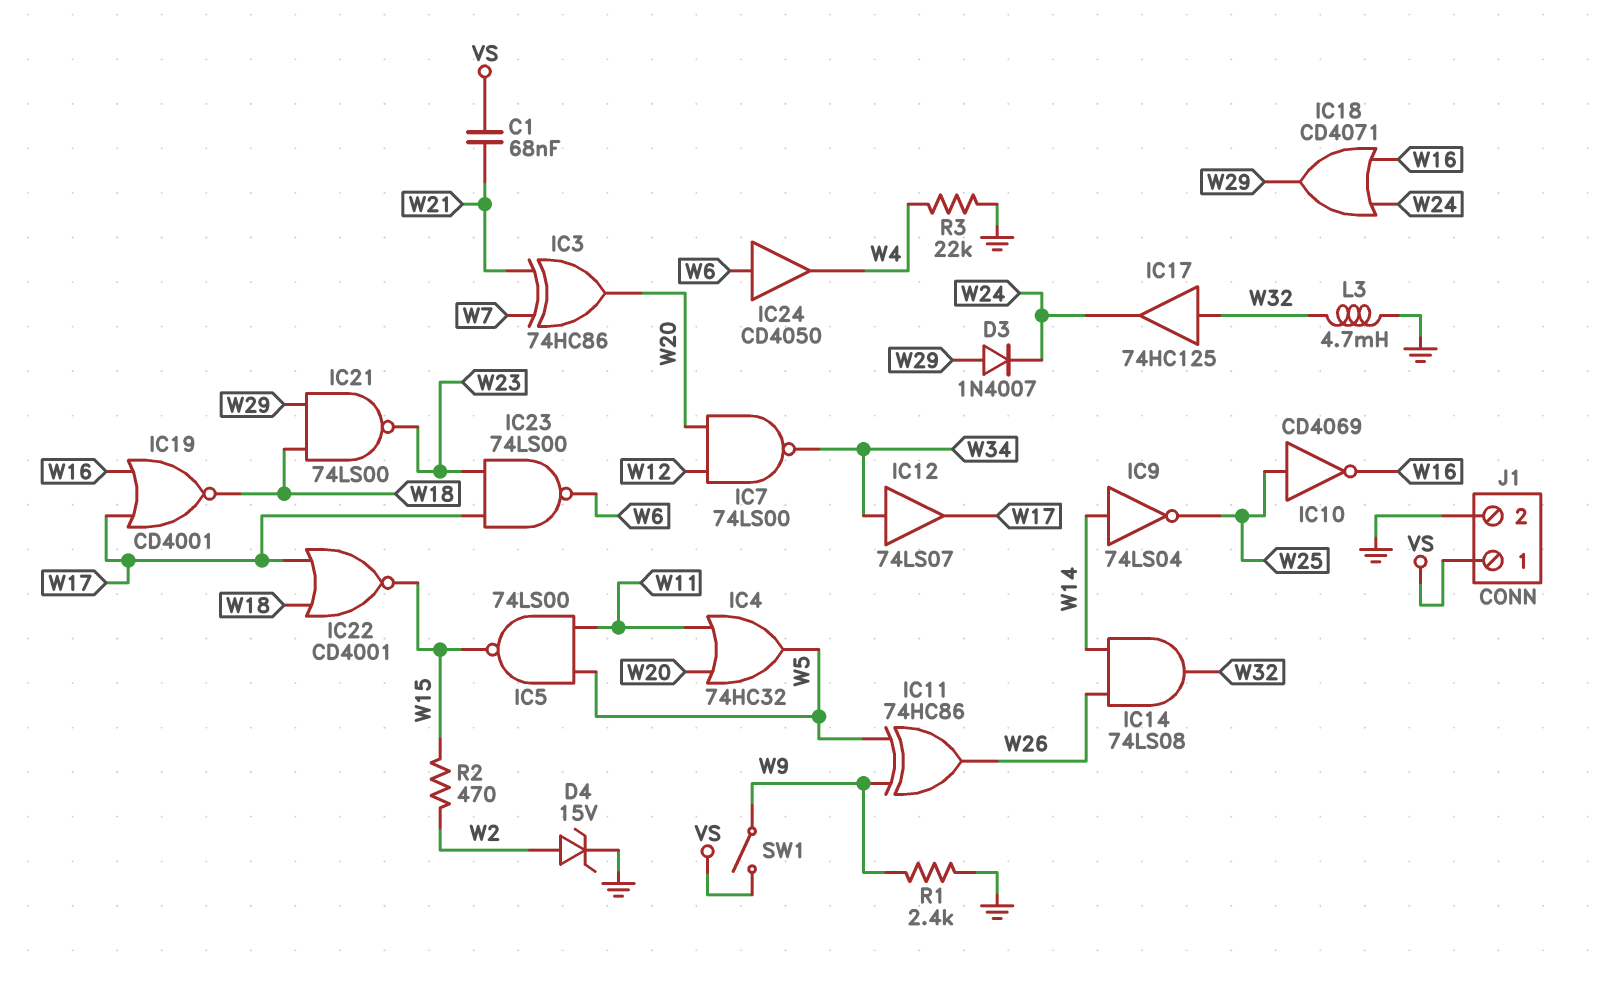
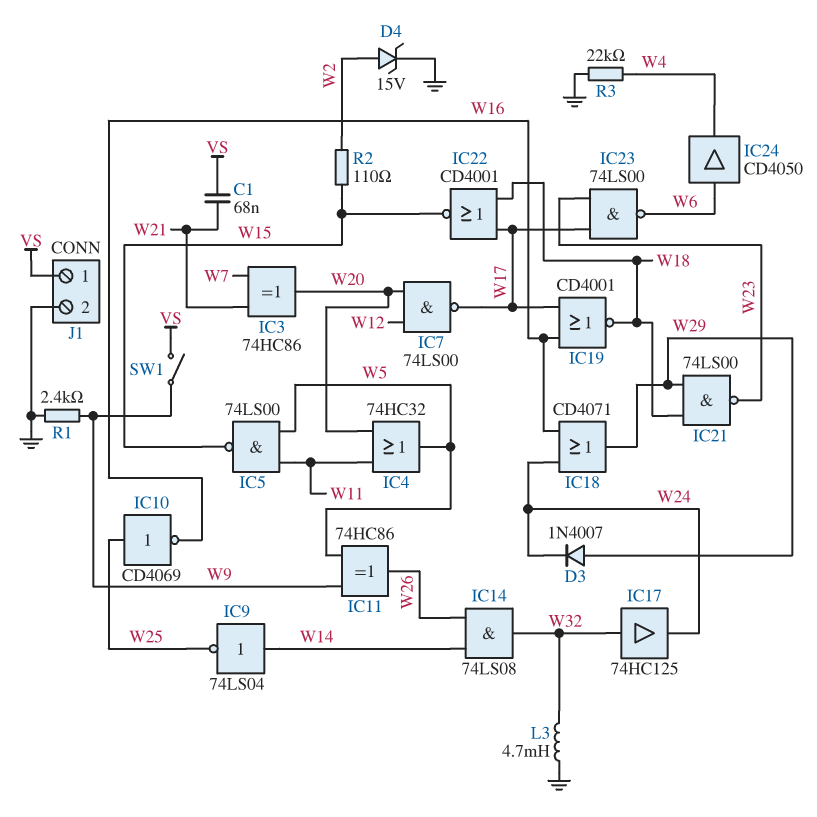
IC7: NAND 74LS00 (in W12, in W20, out W34) -> NAND 74LS00 (in W12, in W20, out W17)
IC12: buffer 74LS07 (in W34, out W17) -> none
R2: 470 (W2, W15) -> 110 (W2, W15)

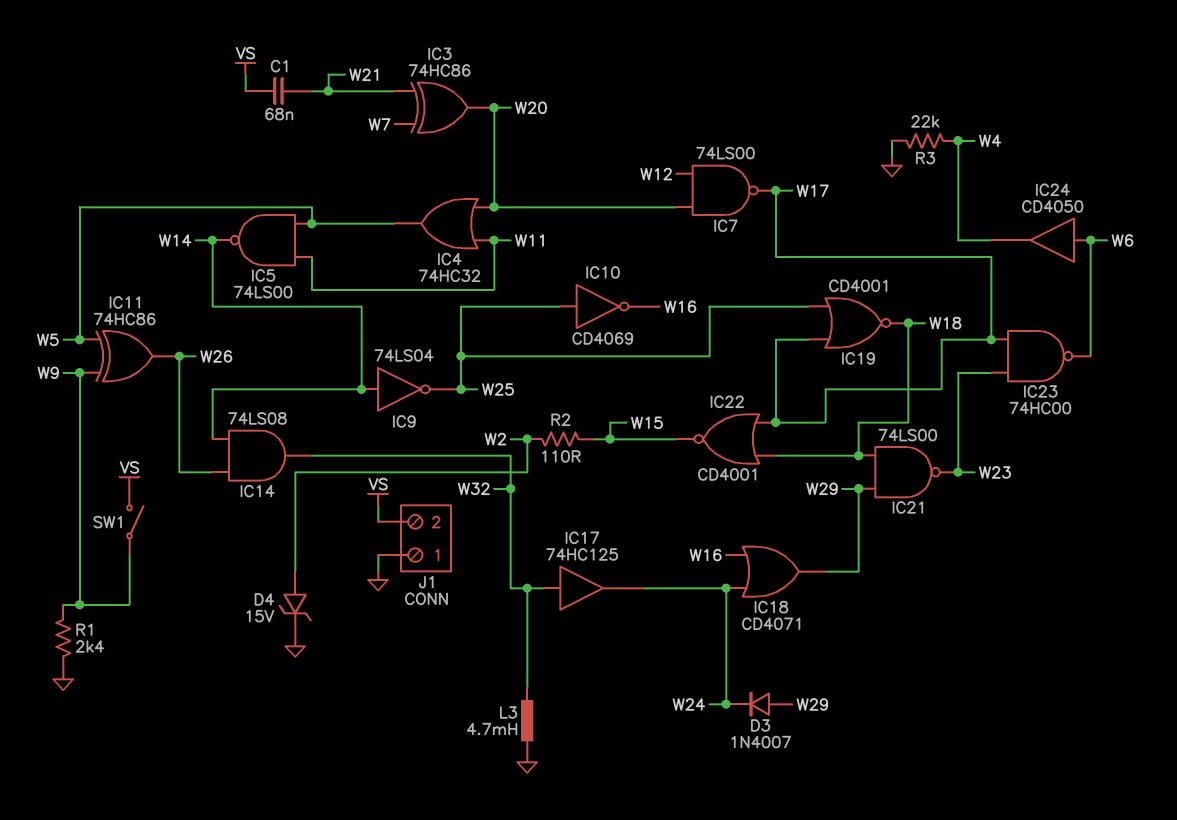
IC5: NAND 74LS00 (in W5, in W11, out W15) -> NAND 74LS00 (in W5, in W11, out W14)
IC19: NOR CD4001 (in W16, in W17, out W18) -> NOR CD4001 (in W17, in W25, out W18)
IC23: NAND 74LS00 (in W17, in W23, out W6) -> NAND 74HC00 (in W17, in W23, out W6)
J1 pin 1: VS -> GND
J1 pin 2: GND -> VS

